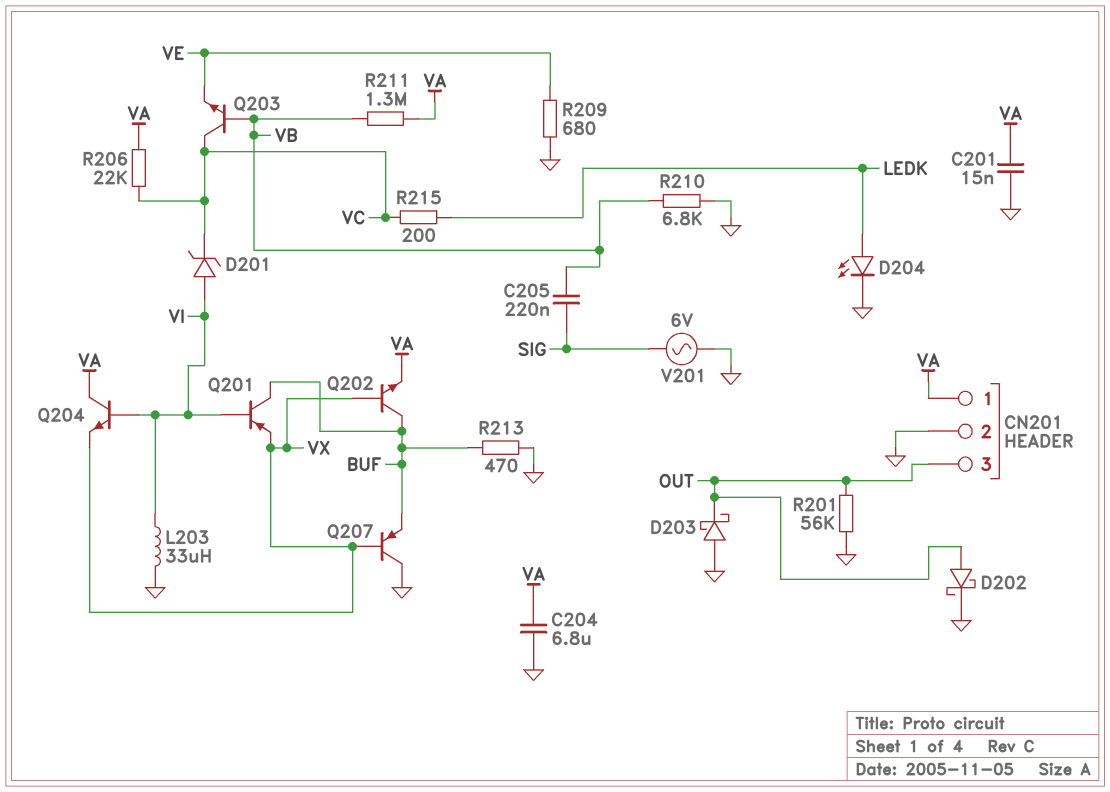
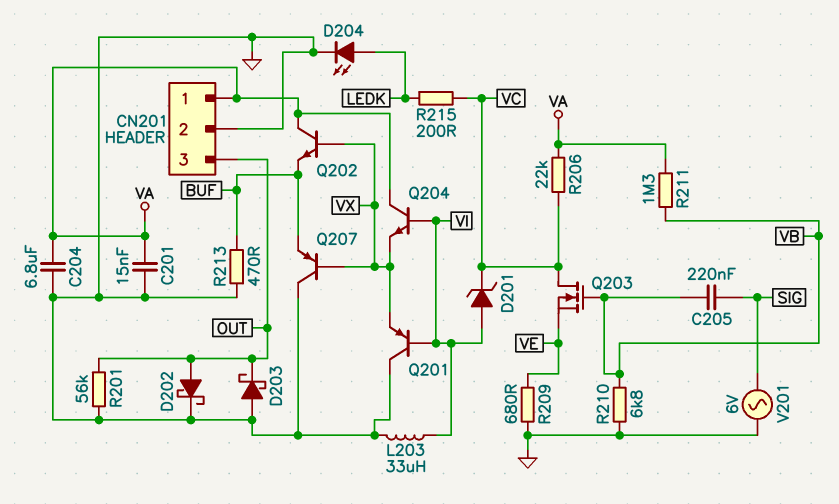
Q201: PNP (B VI, C BUF, E VX) -> PNP (B VI, C GND, E VX)
Q202: NPN (B VX, C BUF, E VA) -> NPN (B VX, C VA, E BUF)
Q203: NPN (B VB, C VC, E VE) -> NMOS (G VB, D VC, S VE)

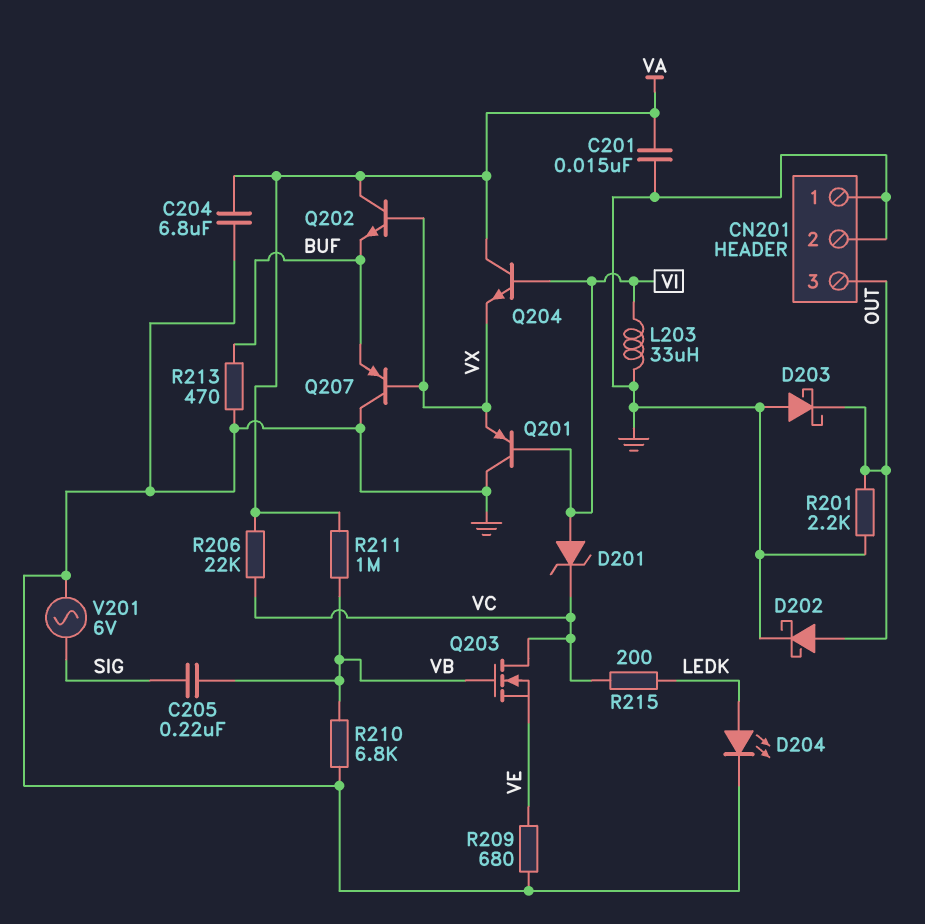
CN201 pin 1: VA -> GND
R201: 56k (GND, OUT) -> 2.2k (GND, OUT)
R211: 1.3M (VA, VB) -> 1M (VA, VB)

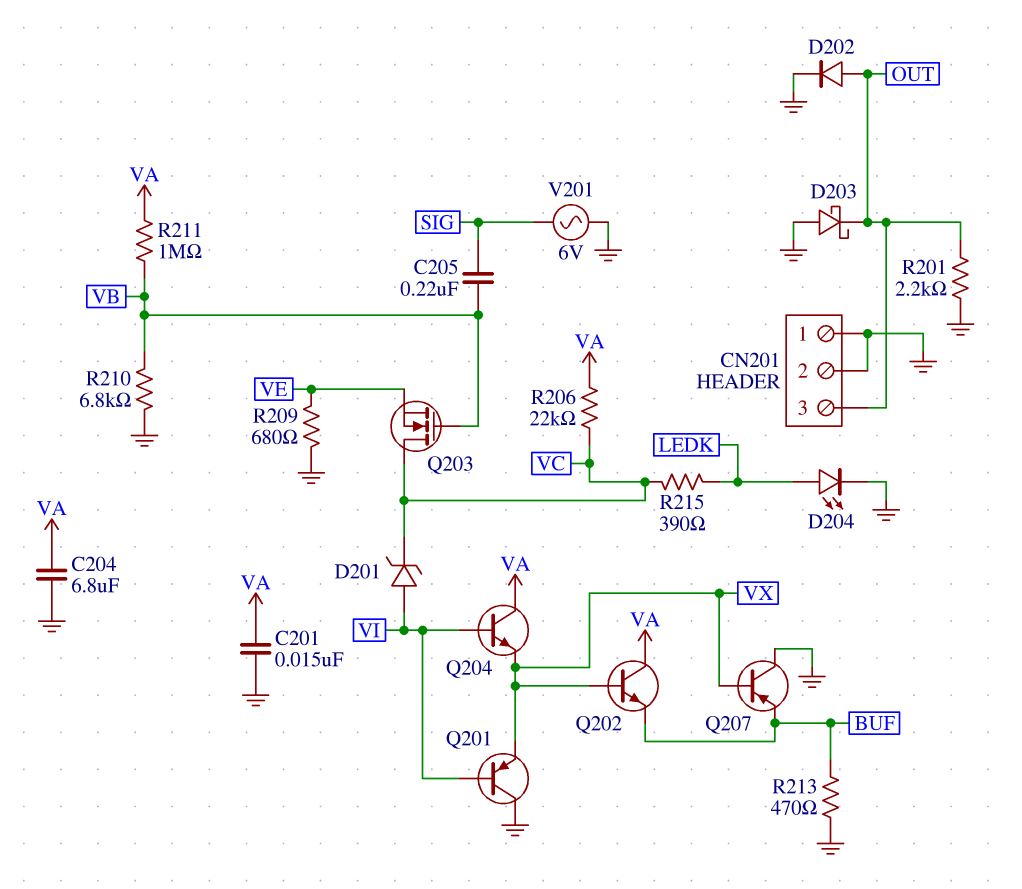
D202: schottky (A OUT, K GND) -> diode (A OUT, K GND)
L203: 33uH (GND, VI) -> none
R215: 200 (LEDK, VC) -> 390 (LEDK, VC)

